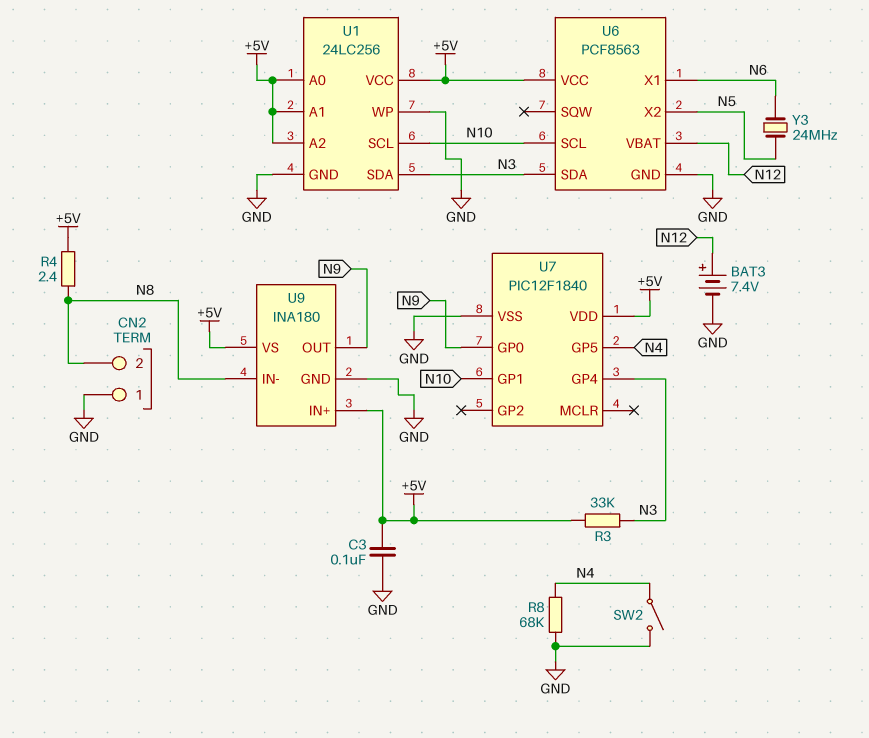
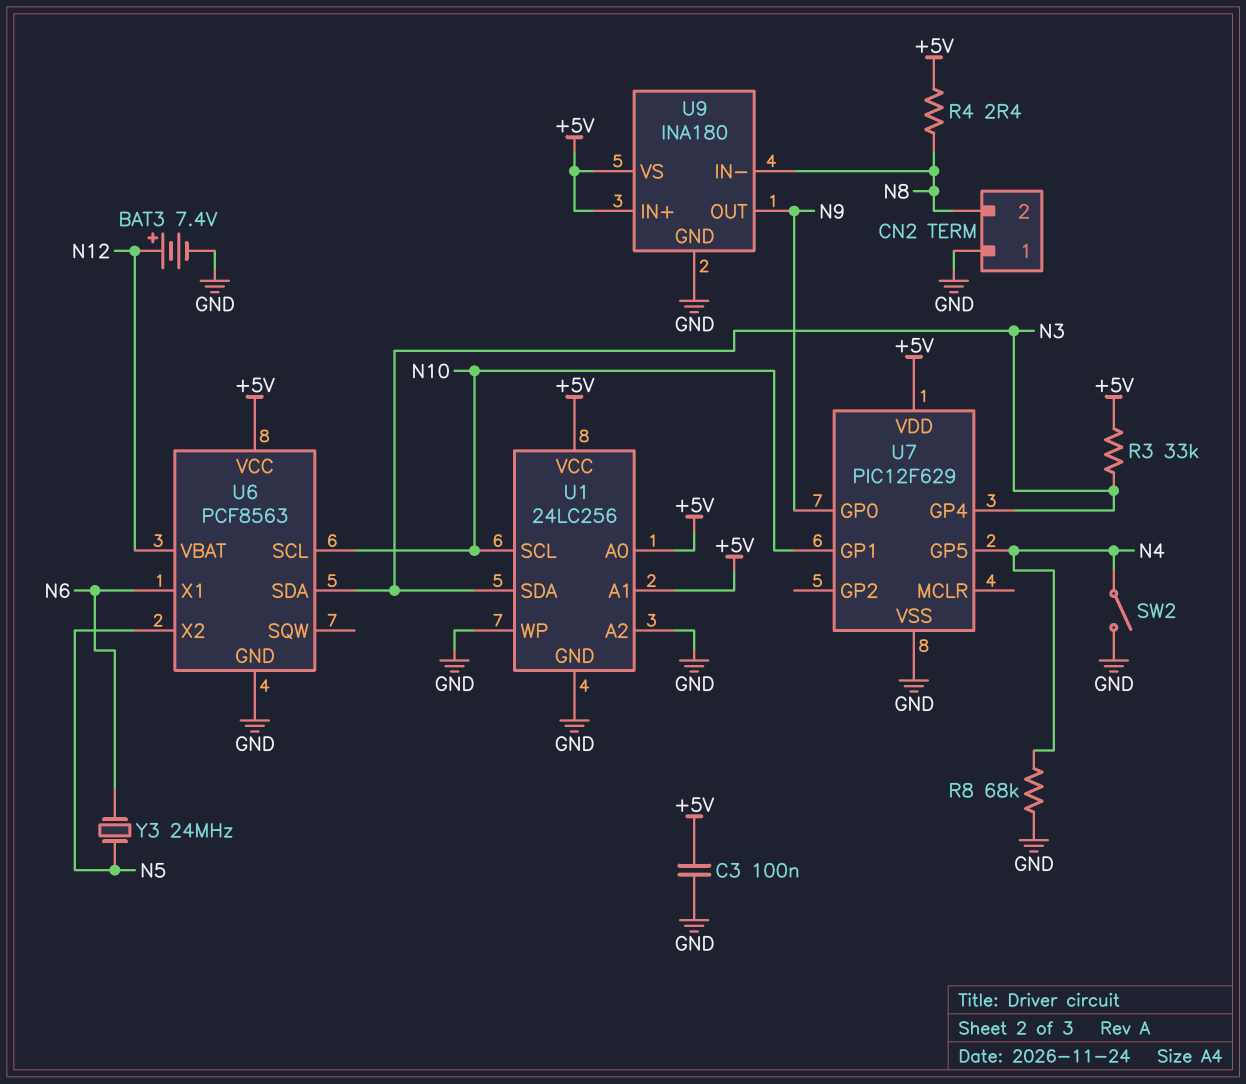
U1 pin A2: +5V -> GND
U7: PIC12F1840 -> PIC12F629

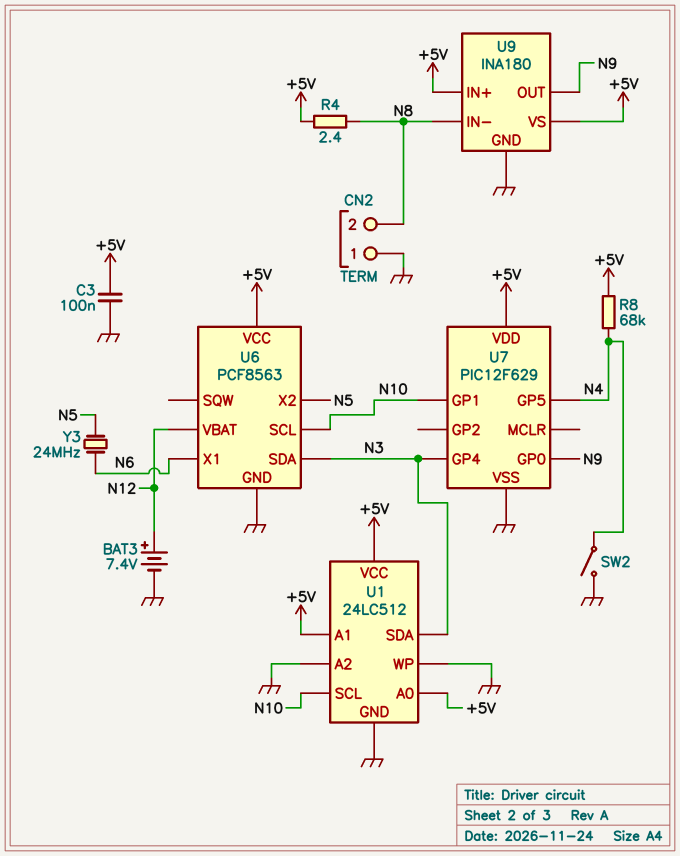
R3: 33k (+5V, N3) -> none
R8: 68k (GND, N4) -> 68k (+5V, N4)
U1: 24LC256 -> 24LC512

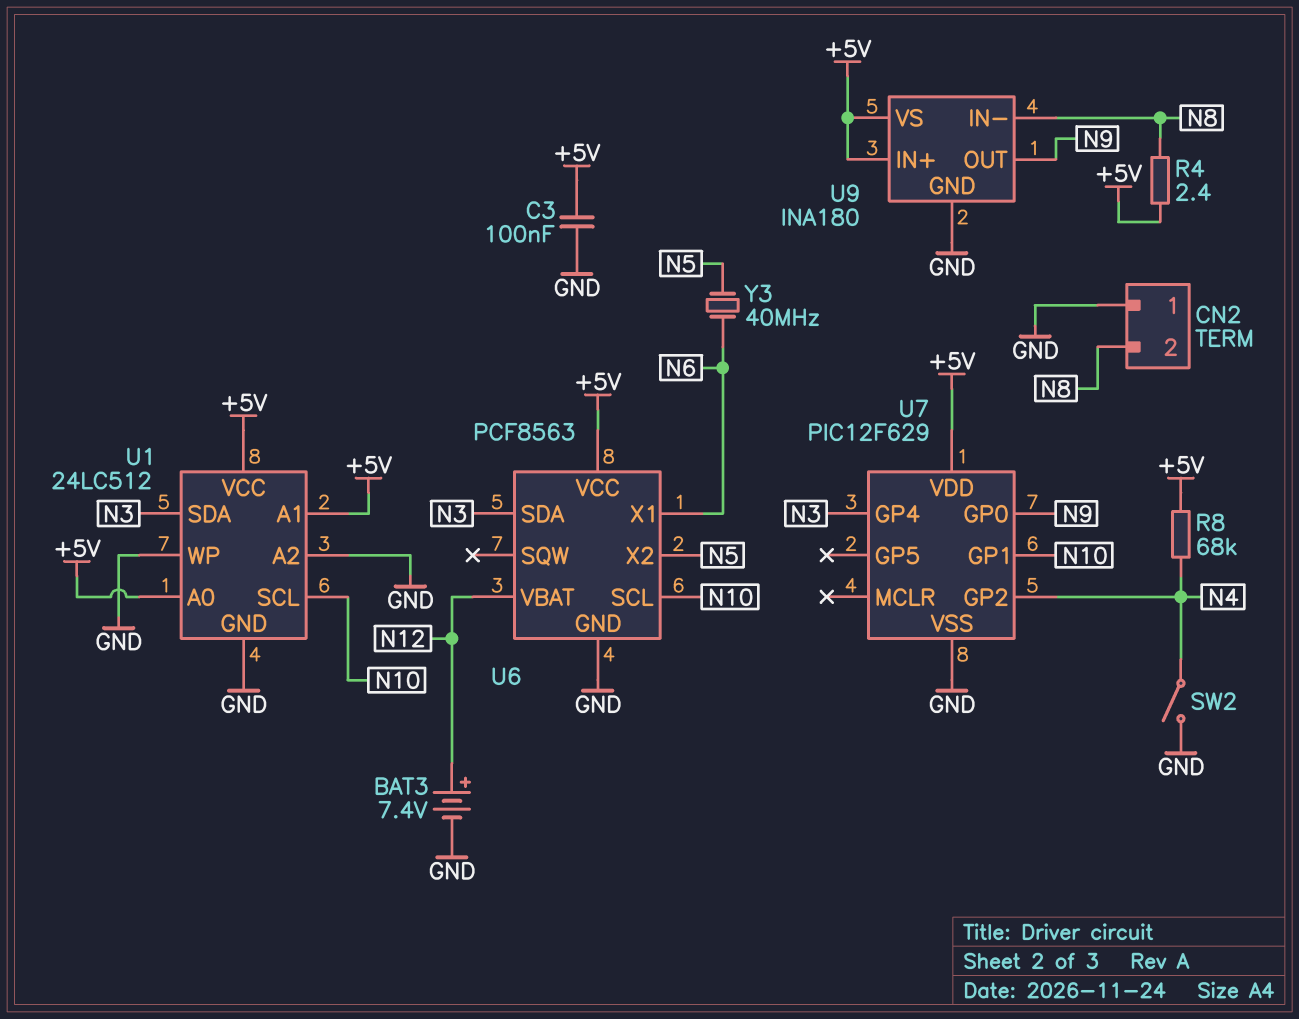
U7 pin GP2: none -> N4
U7 pin GP5: N4 -> none
Y3: 24MHz (N5, N6) -> 40MHz (N5, N6)

